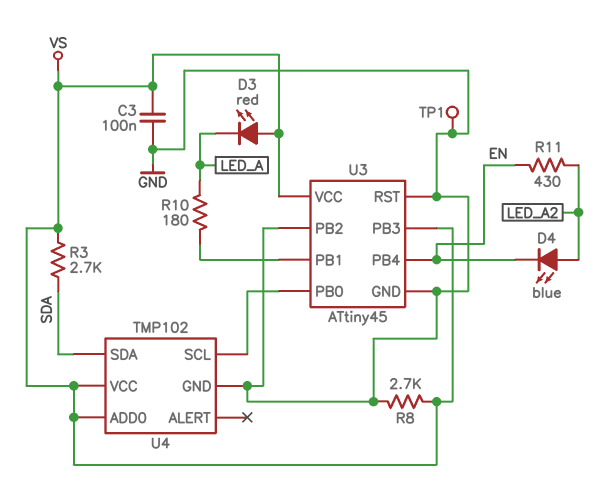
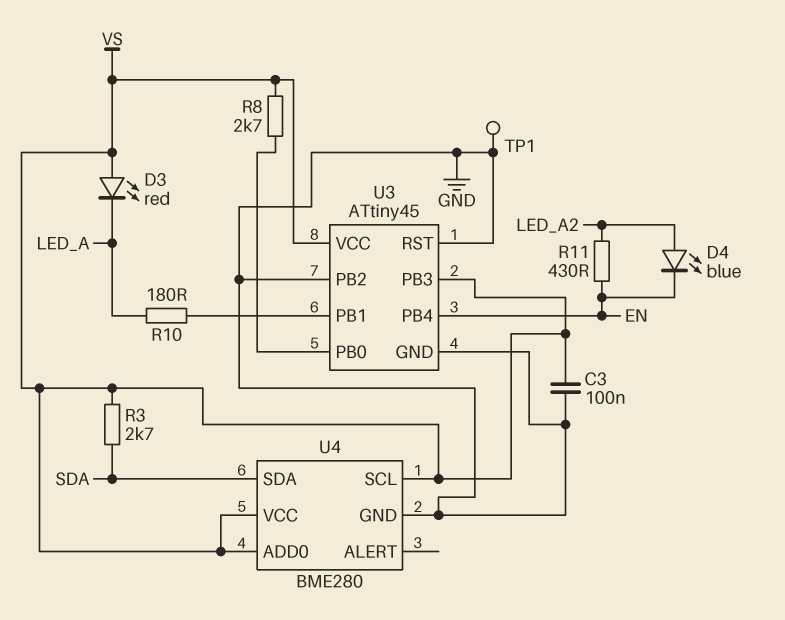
R8: 2.7k (GND, VS) -> 2.7k (U3/PB0, VS)
U4: TMP102 -> BME280
U4 pin SCL: U3/PB0 -> VS

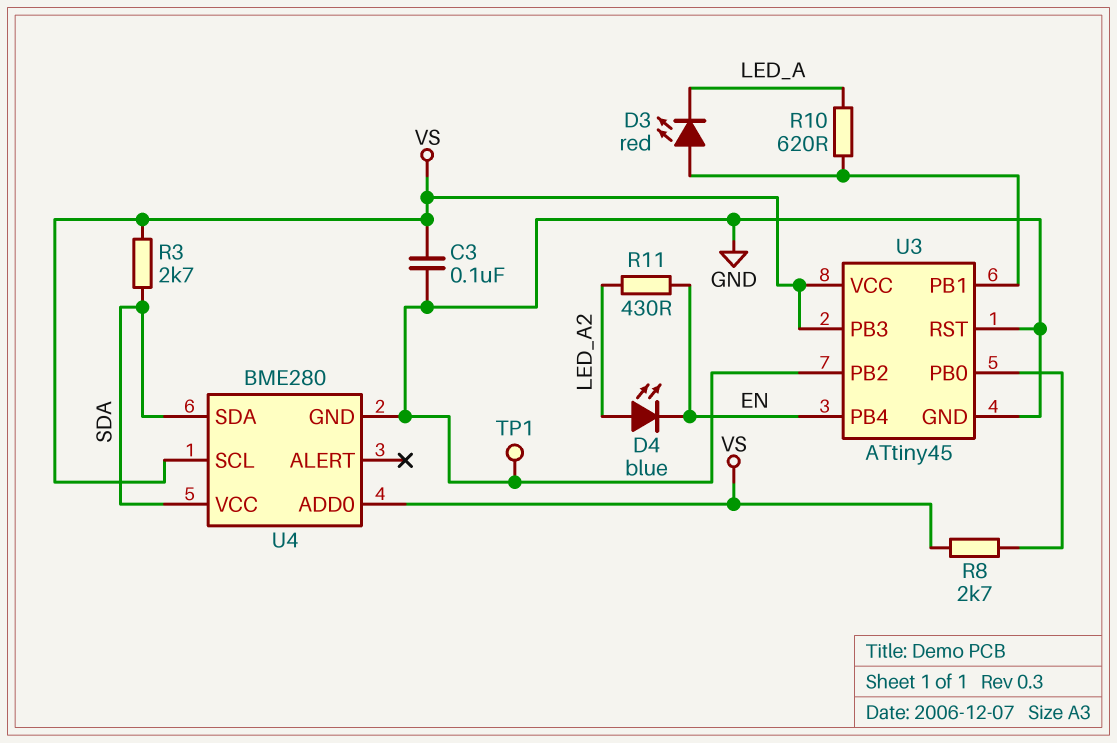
D3: LED red (A VS, K LED_A) -> LED red (A U3/PB1, K LED_A)
R10: 180 (LED_A, U3/PB1) -> 620 (LED_A, U3/PB1)
U4 pin VCC: VS -> SDA

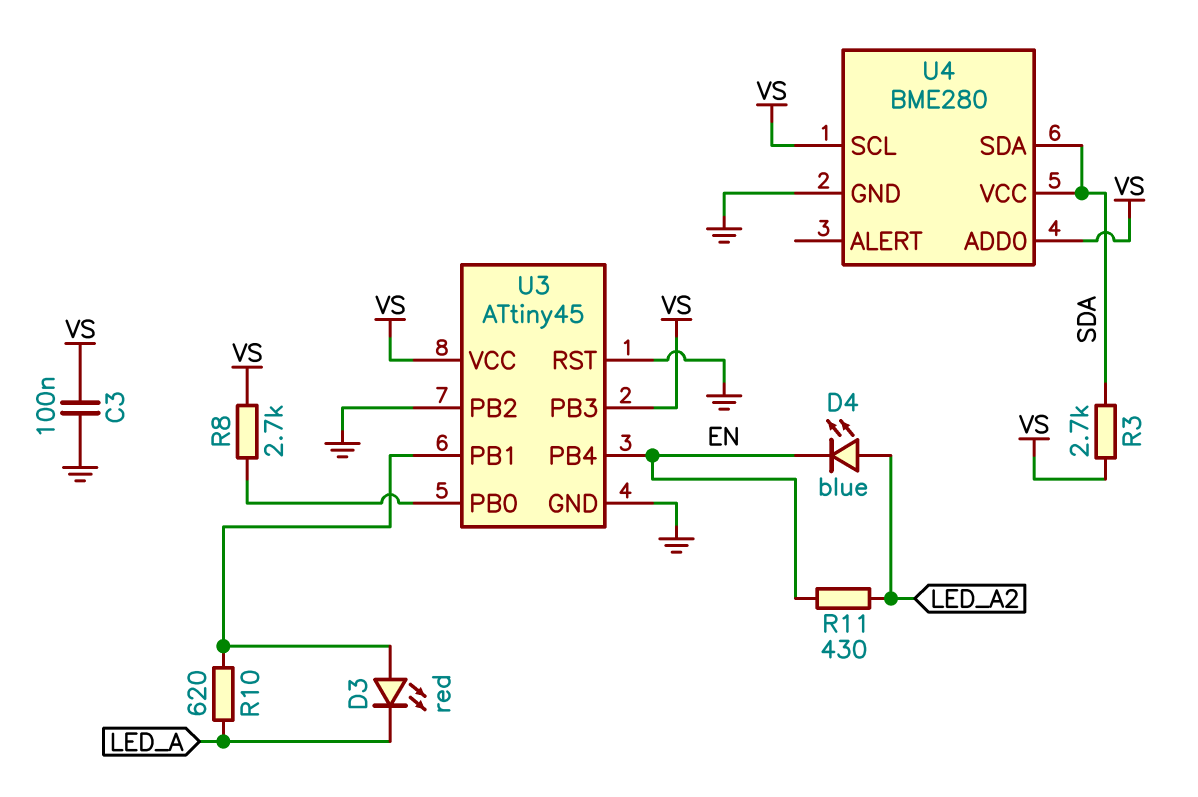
TP1: test point (GND) -> none

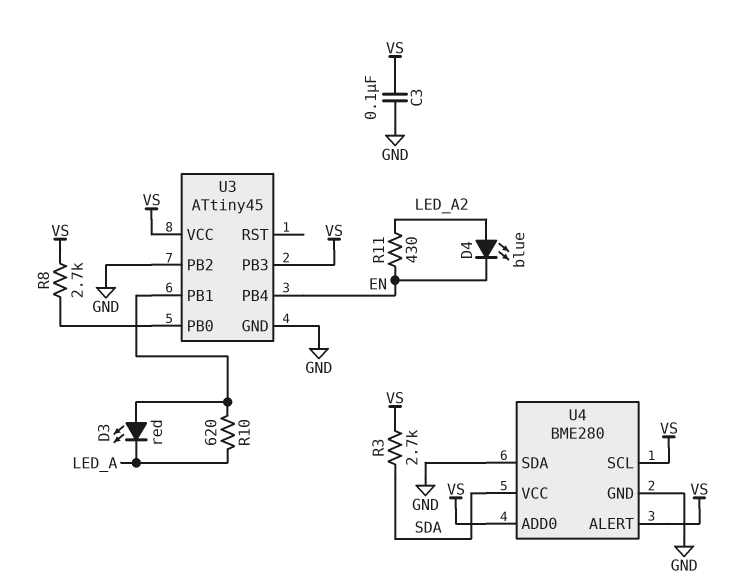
U3 pin RST: GND -> none
U4 pin ALERT: none -> VS
U4 pin SDA: SDA -> GND

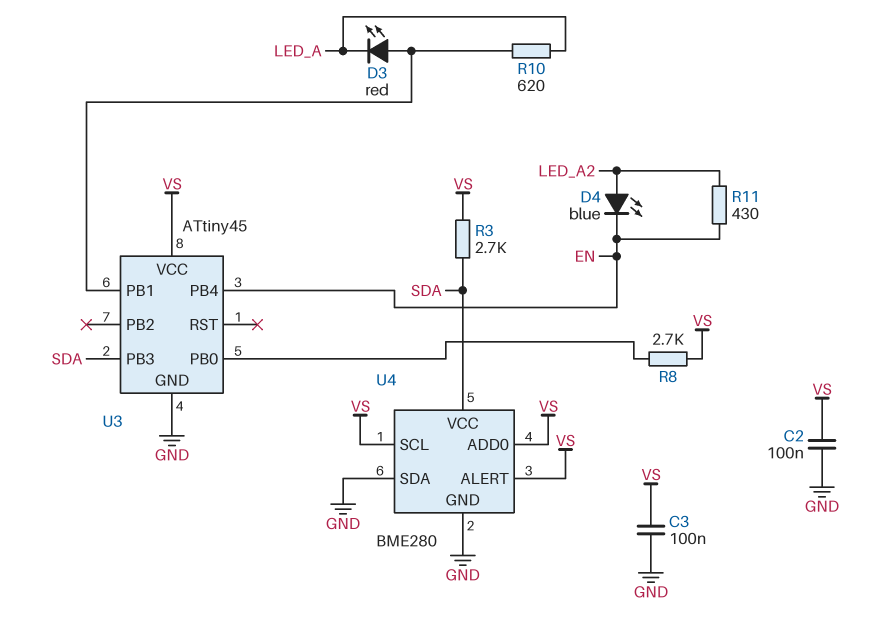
C2: none -> 100nF (GND, VS)
U3 pin PB2: GND -> none
U3 pin PB3: VS -> SDA

